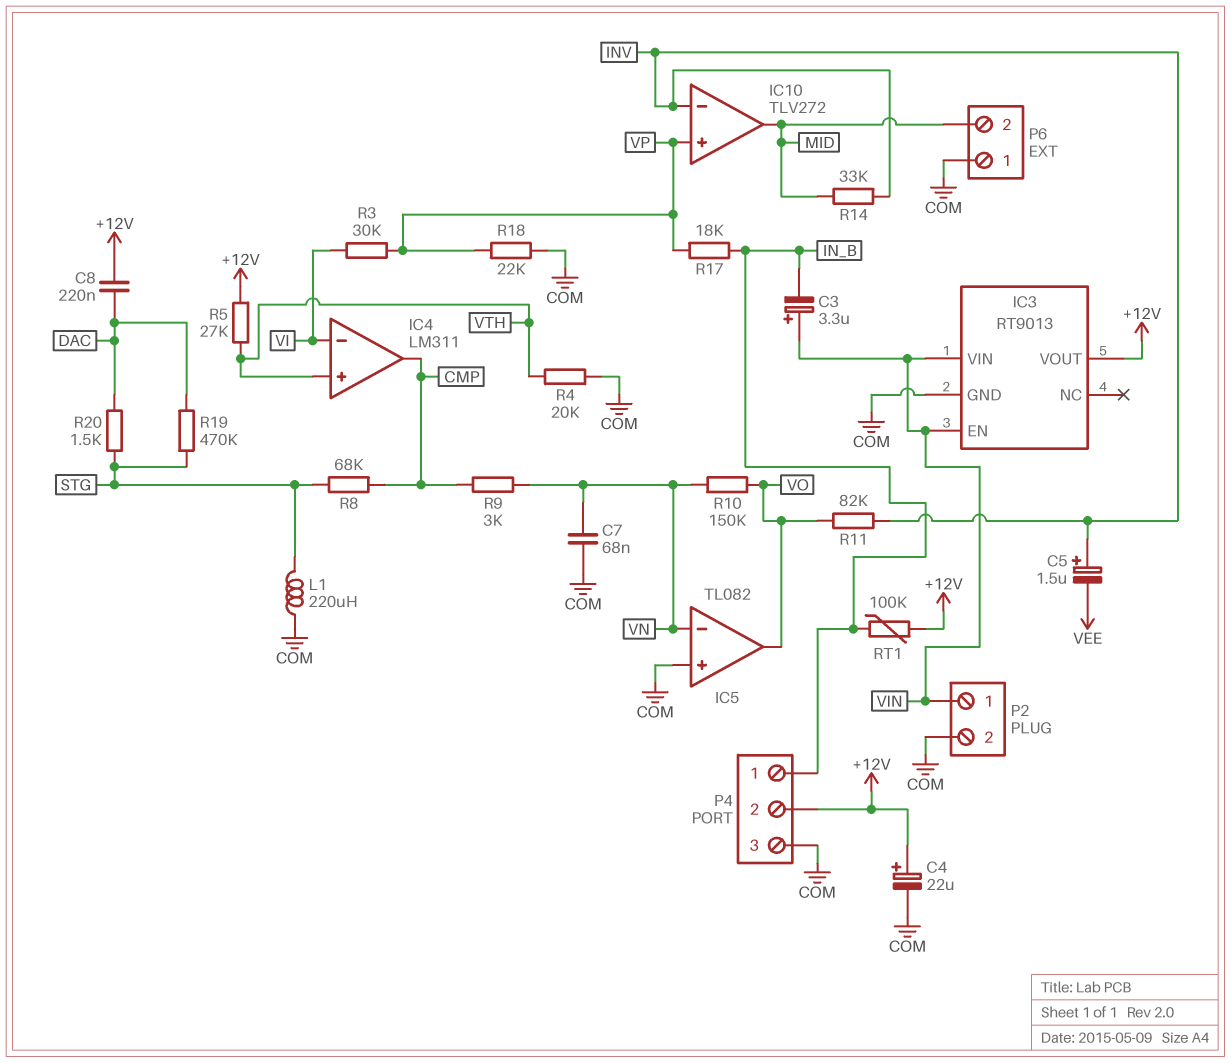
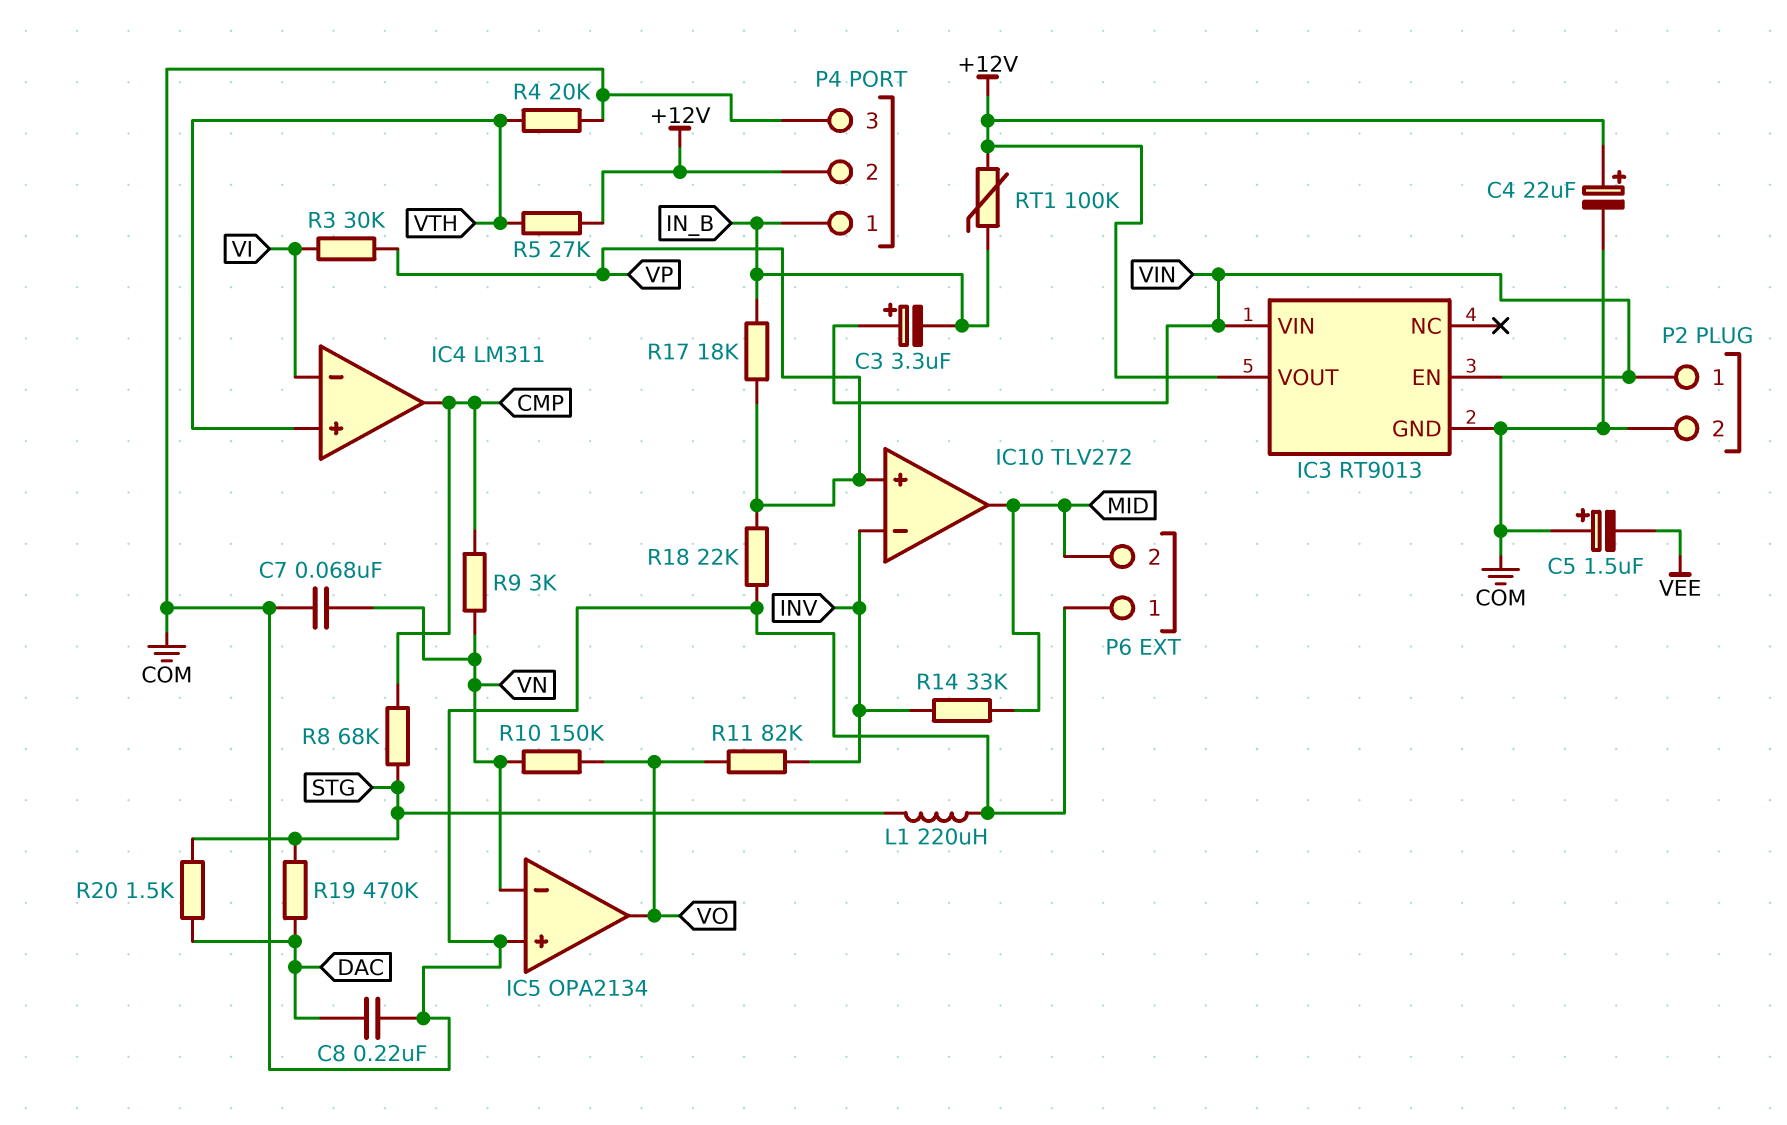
C5: 1.5uF (plus INV, minus VEE) -> 1.5uF (plus COM, minus VEE)
C8: 220nF (+12V, DAC) -> 220nF (COM, DAC)
IC5: TL082 -> OPA2134

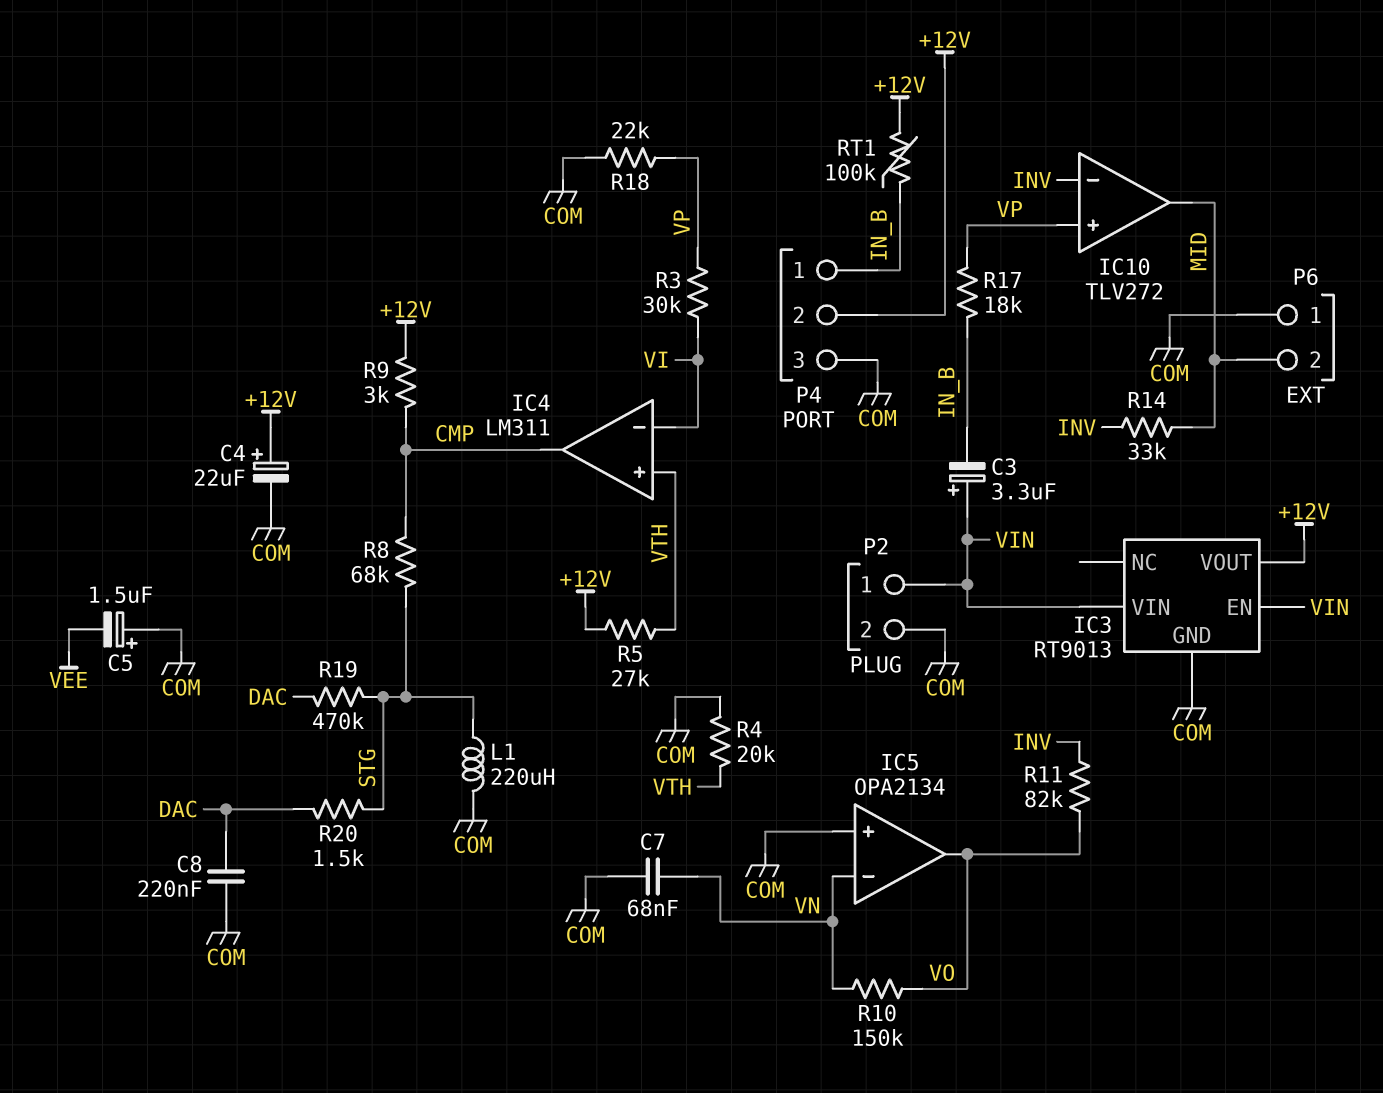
R9: 3k (CMP, VN) -> 3k (+12V, CMP)

